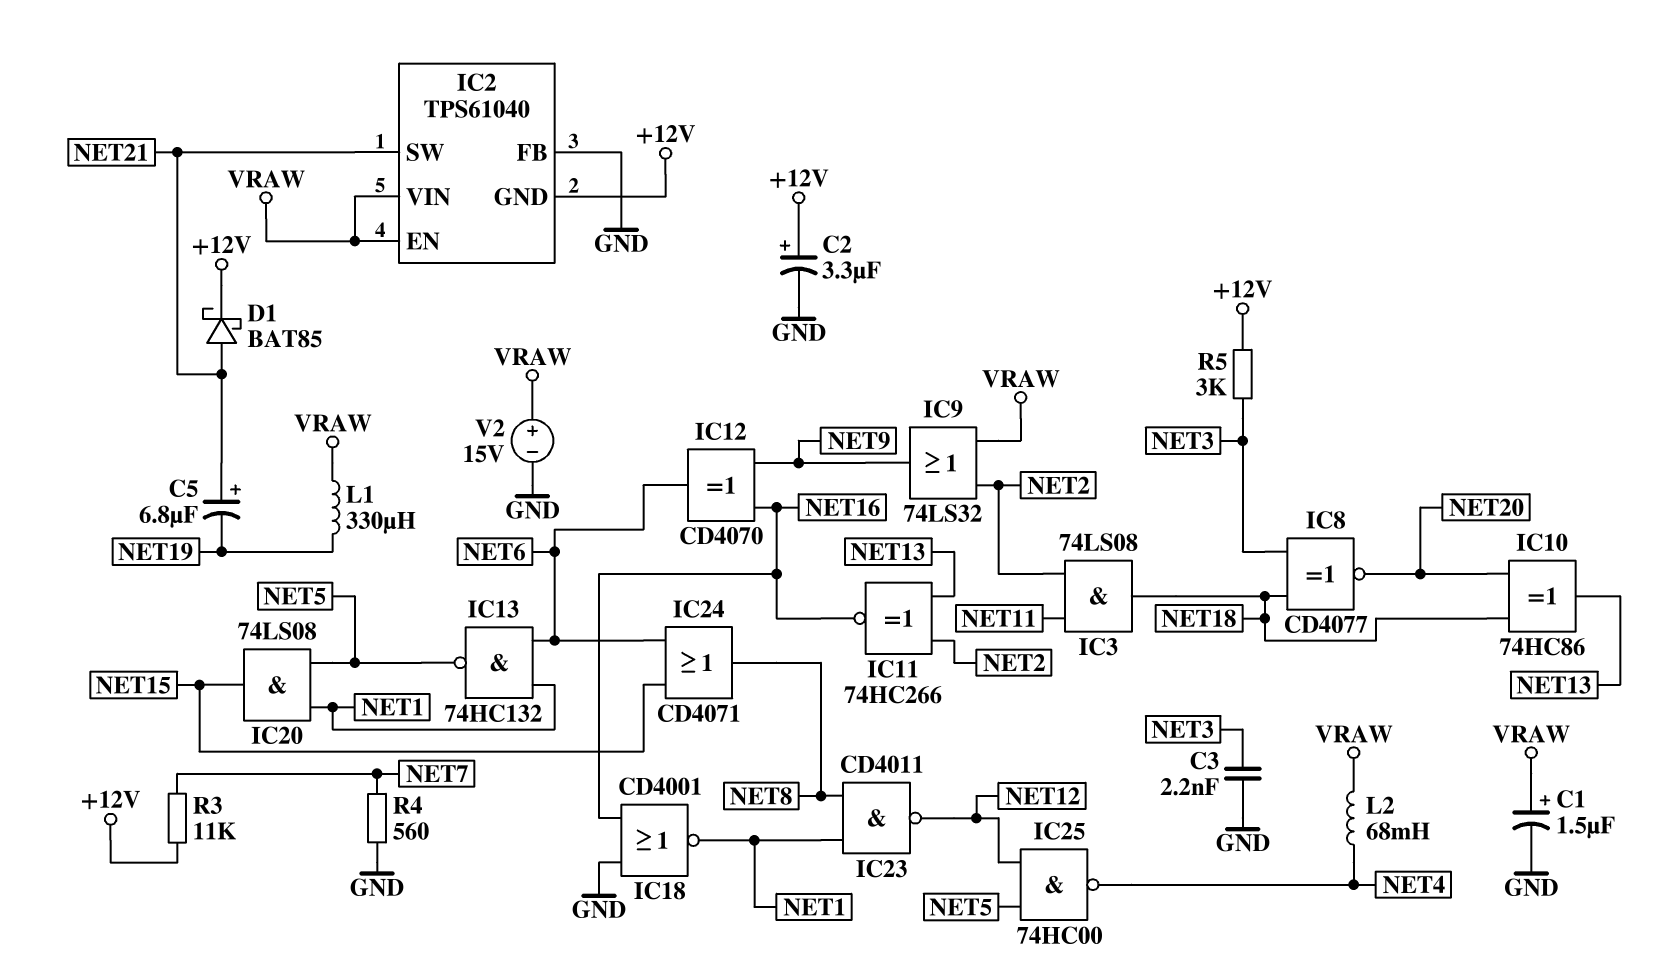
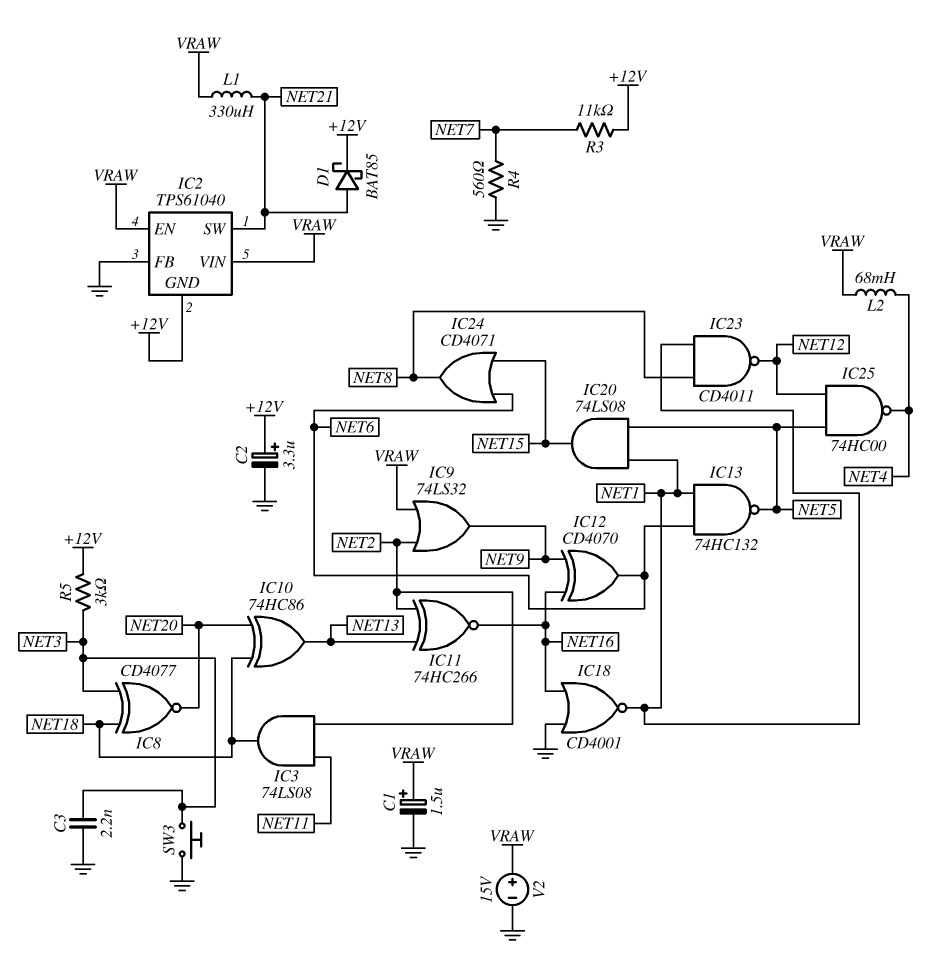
C5: 6.8uF (plus NET21, minus NET19) -> none
L1: 330uH (NET19, VRAW) -> 330uH (NET21, VRAW)
SW3: none -> button (GND, NET3)

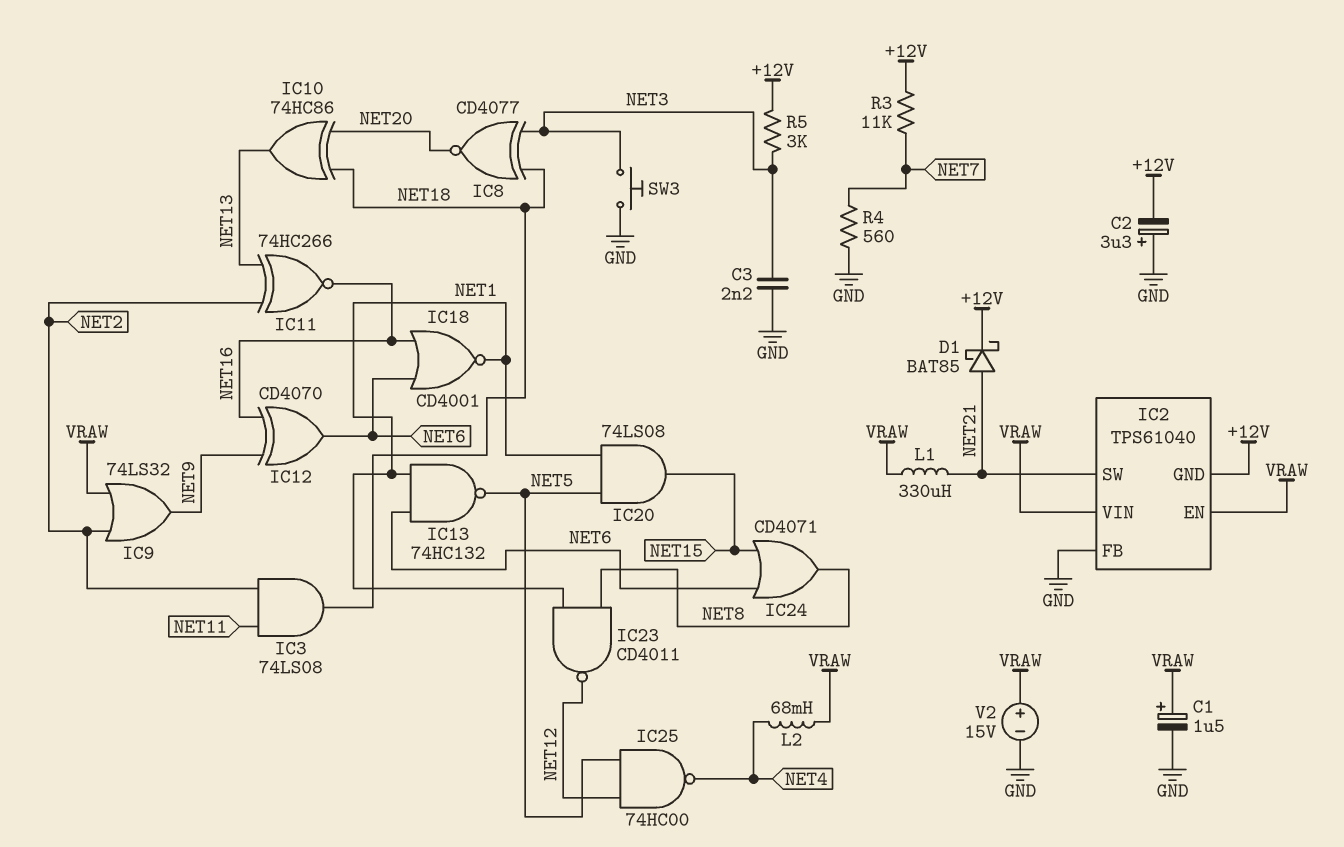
C2: 3.3uF (plus +12V, minus GND) -> 3.3uF (plus GND, minus +12V)
IC18: NOR CD4001 (in GND, in NET16, out NET1) -> NOR CD4001 (in NET6, in NET16, out NET1)

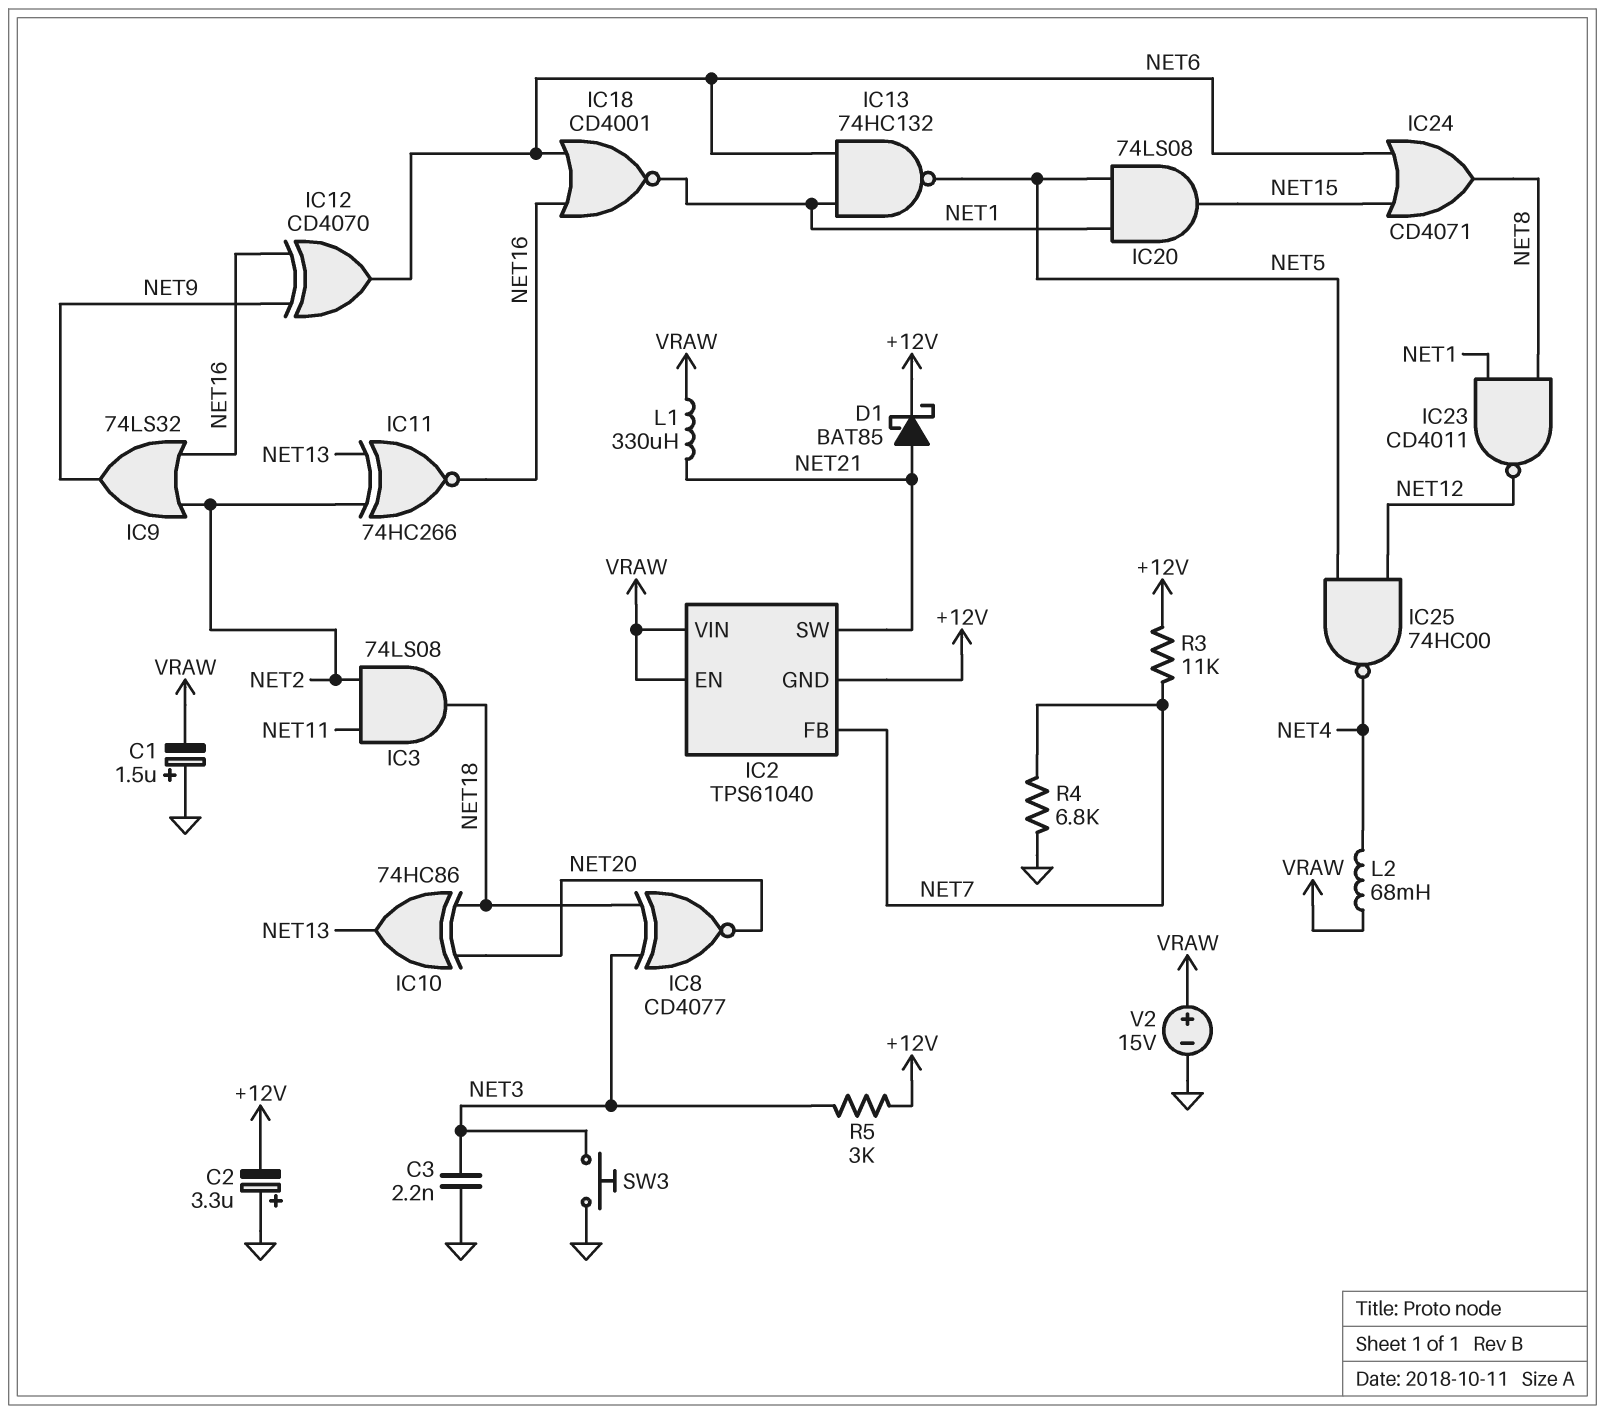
C1: 1.5uF (plus VRAW, minus GND) -> 1.5uF (plus GND, minus VRAW)
IC2 pin FB: GND -> NET7
IC9: OR 74LS32 (in NET2, in VRAW, out NET9) -> OR 74LS32 (in NET2, in NET16, out NET9)
R4: 560 (GND, NET7) -> 6.8k (GND, NET7)

